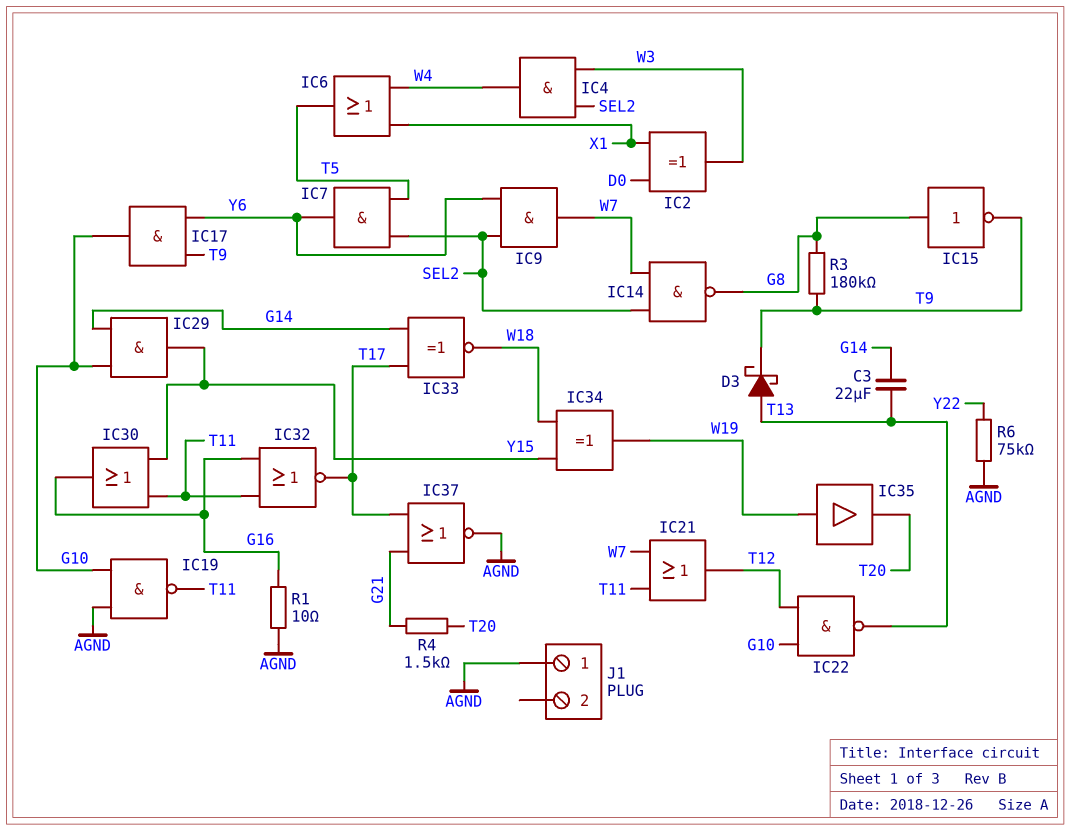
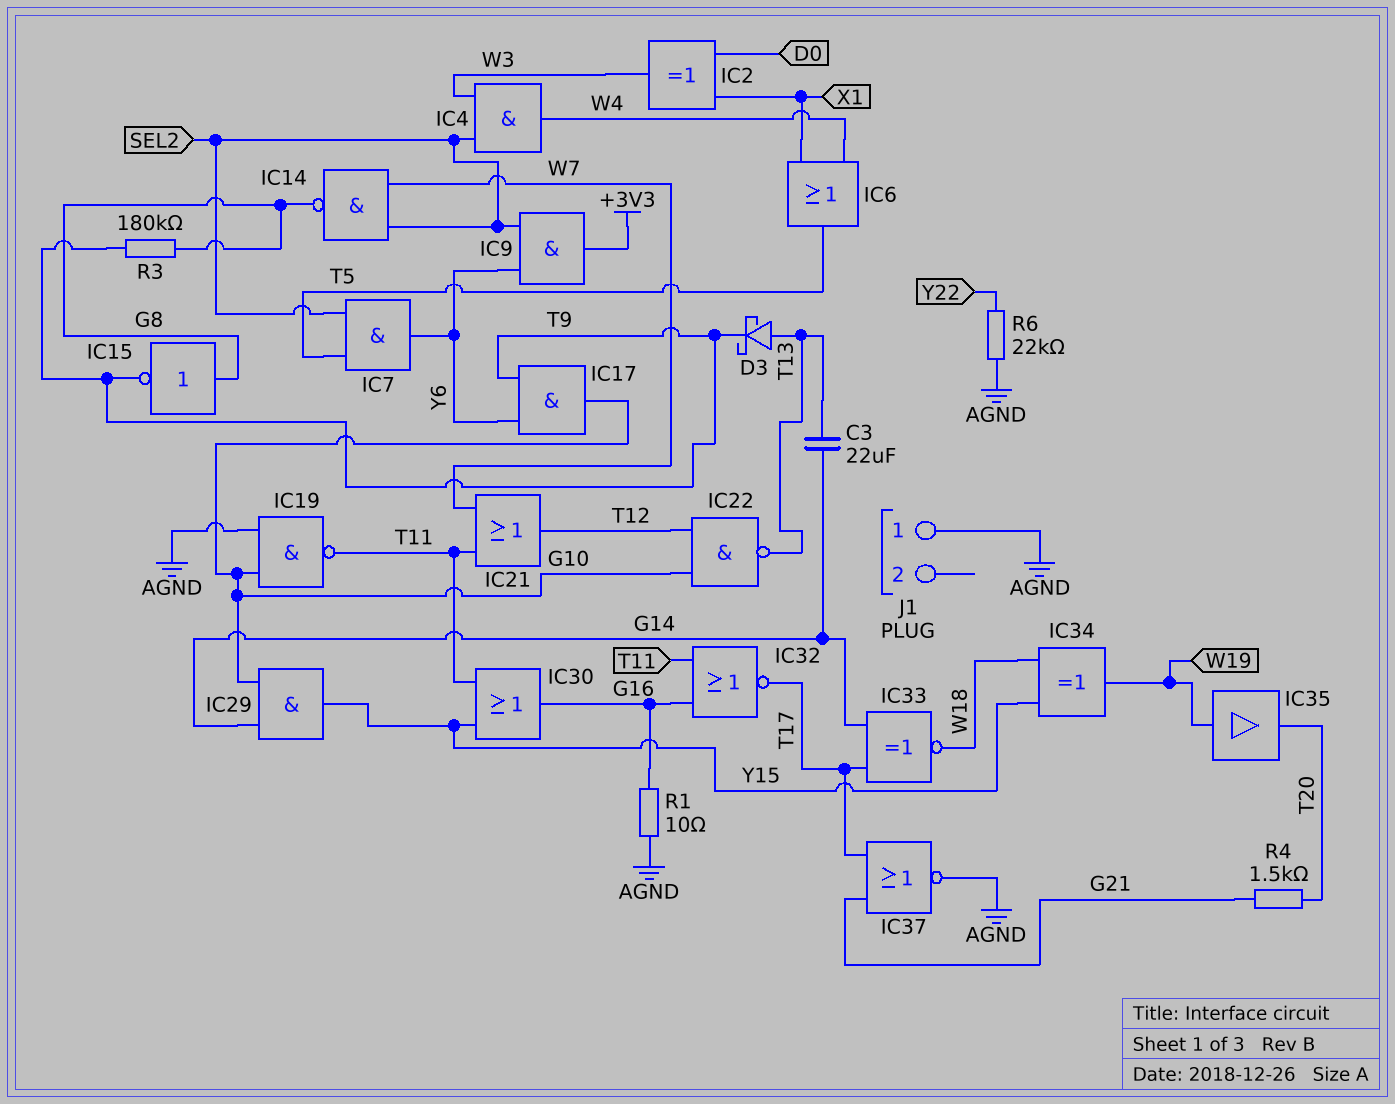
IC9: AND (in SEL2, in Y6, out W7) -> AND (in SEL2, in Y6, out +3V3)
R6: 75k (AGND, Y22) -> 22k (AGND, Y22)

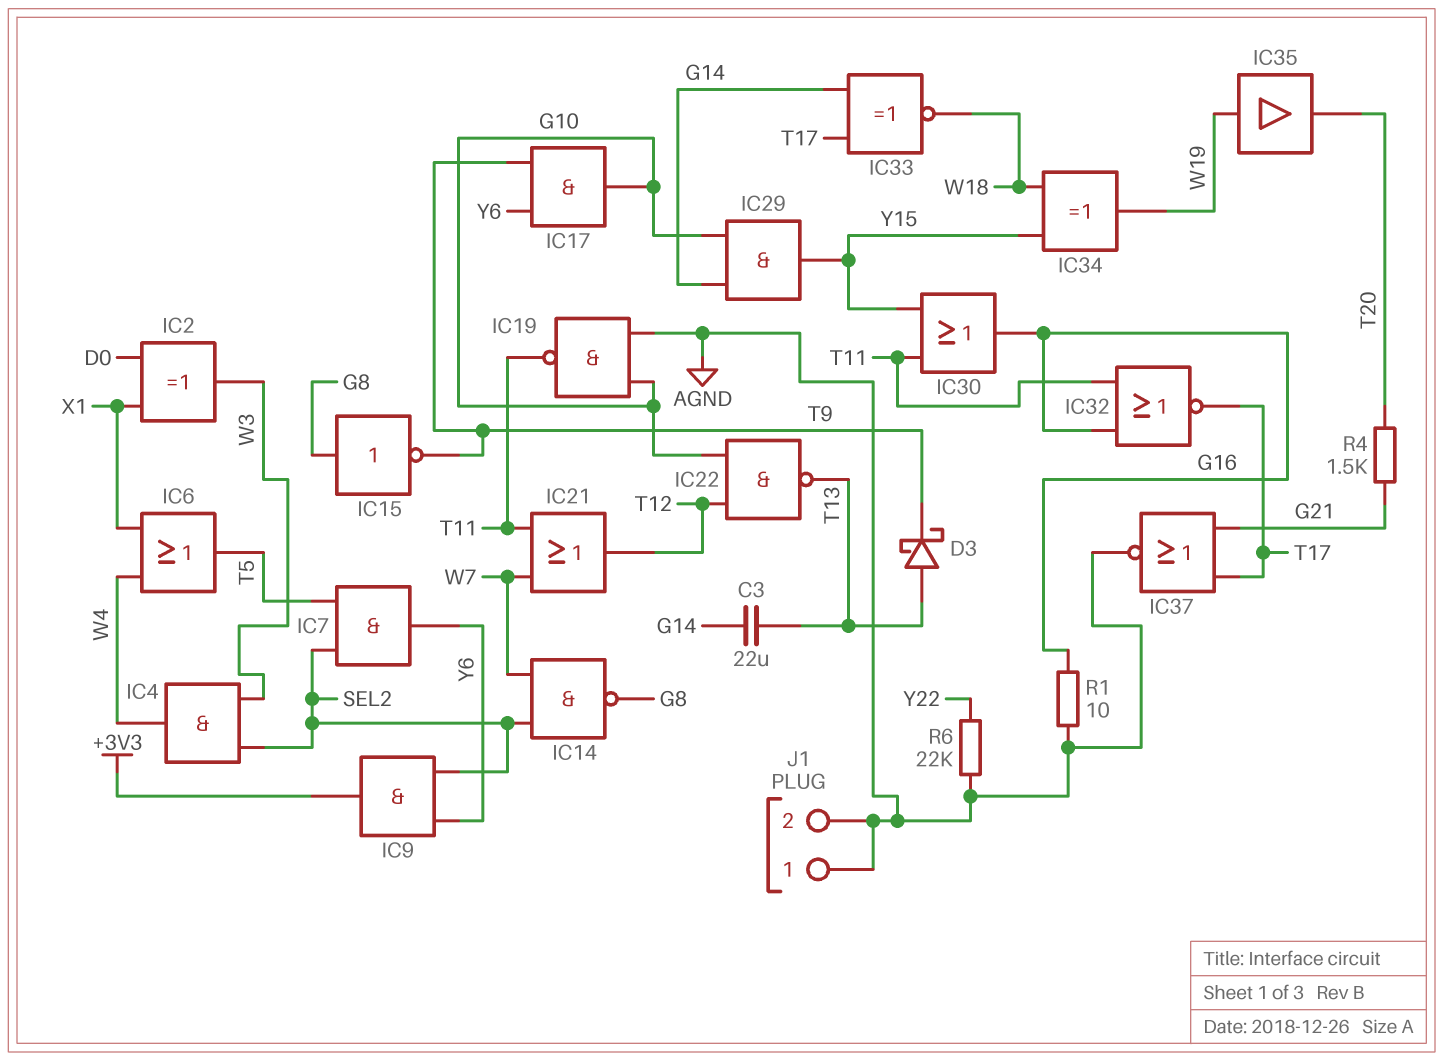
J1 pin 2: none -> AGND
R3: 180k (G8, T9) -> none

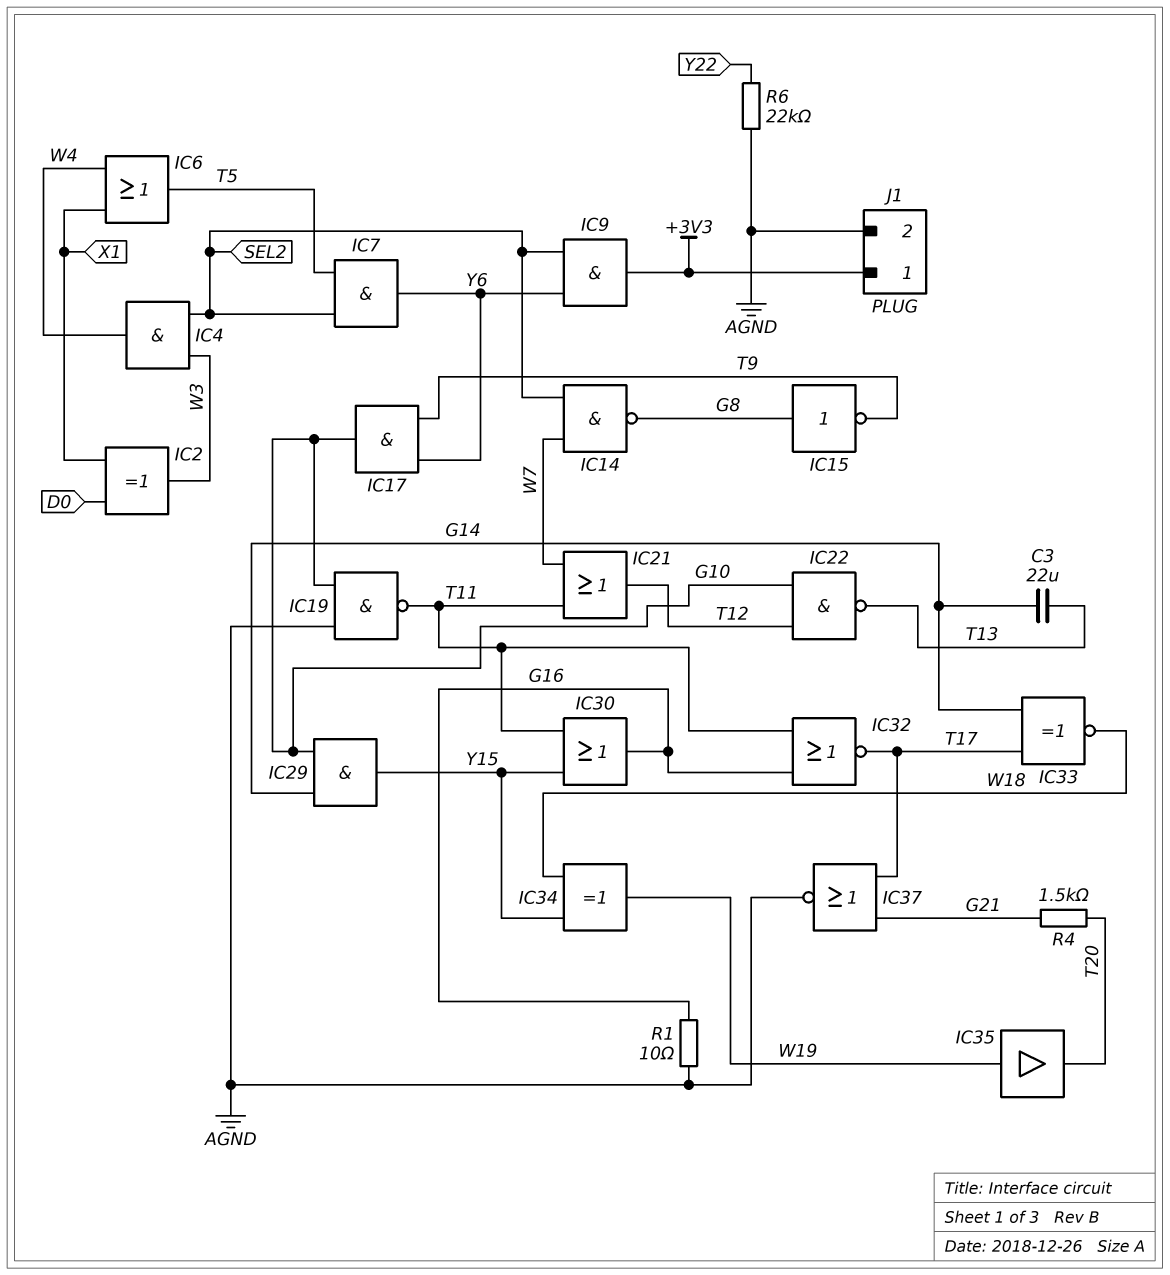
D3: schottky (A T13, K T9) -> none
J1 pin 1: AGND -> +3V3

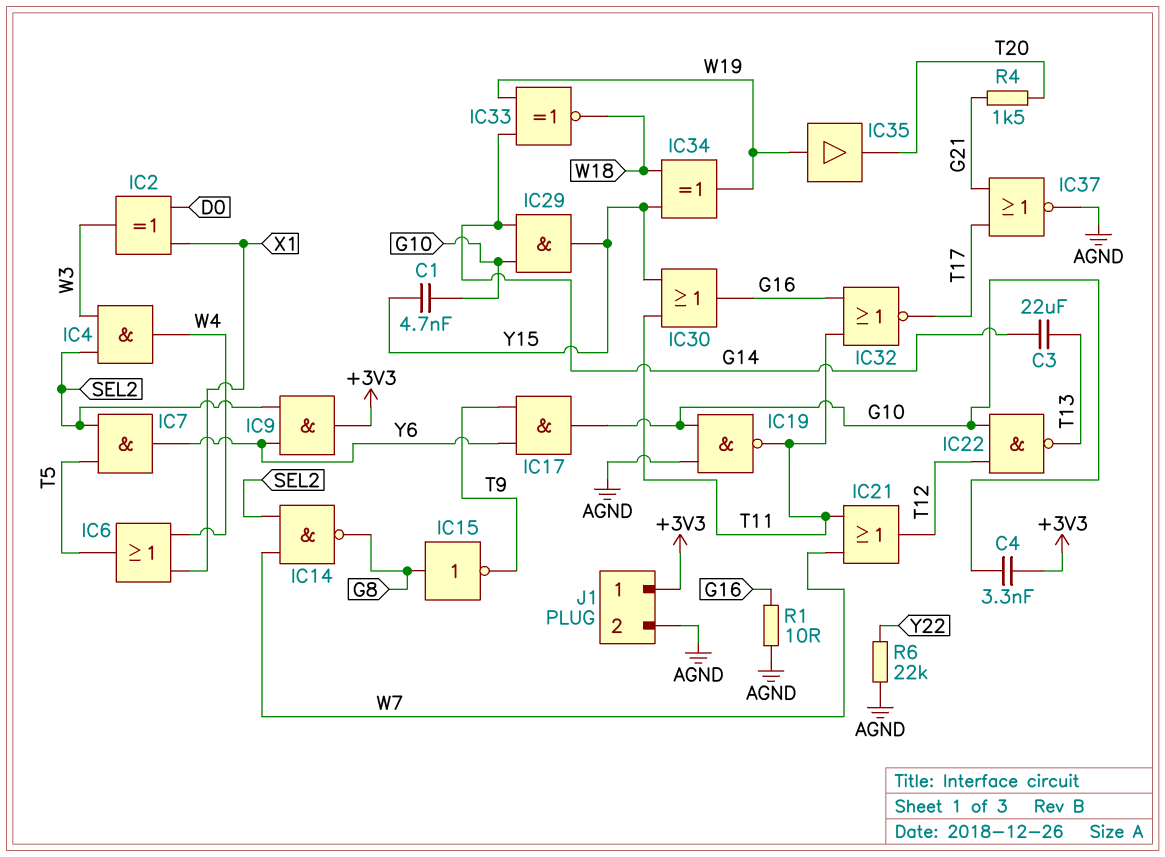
C1: none -> 4.7nF (G10, Y15)
C4: none -> 3.3nF (+3V3, G10)
IC33: XNOR (in G14, in T17, out W18) -> XNOR (in G14, in W19, out W18)

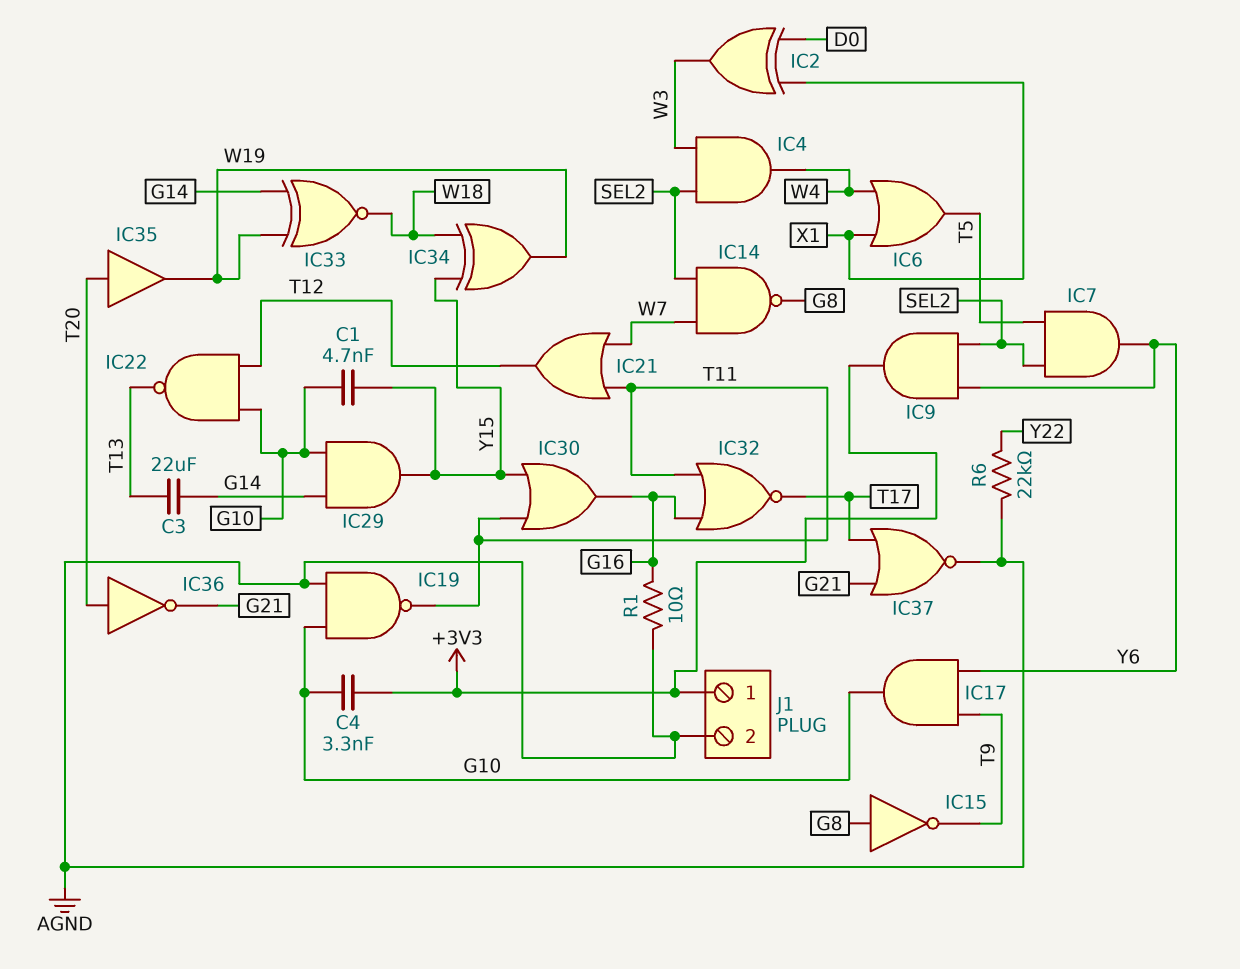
IC35: buffer (in W19, out T20) -> buffer (in T20, out W19)
IC36: none -> NOT (in T20, out G21)
R4: 1.5k (G21, T20) -> none

